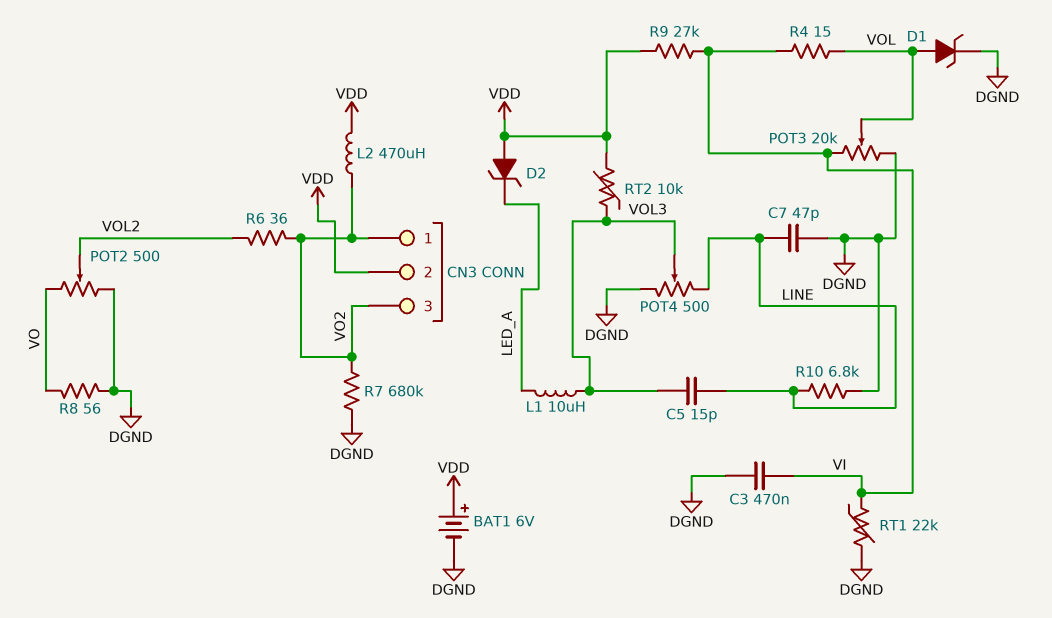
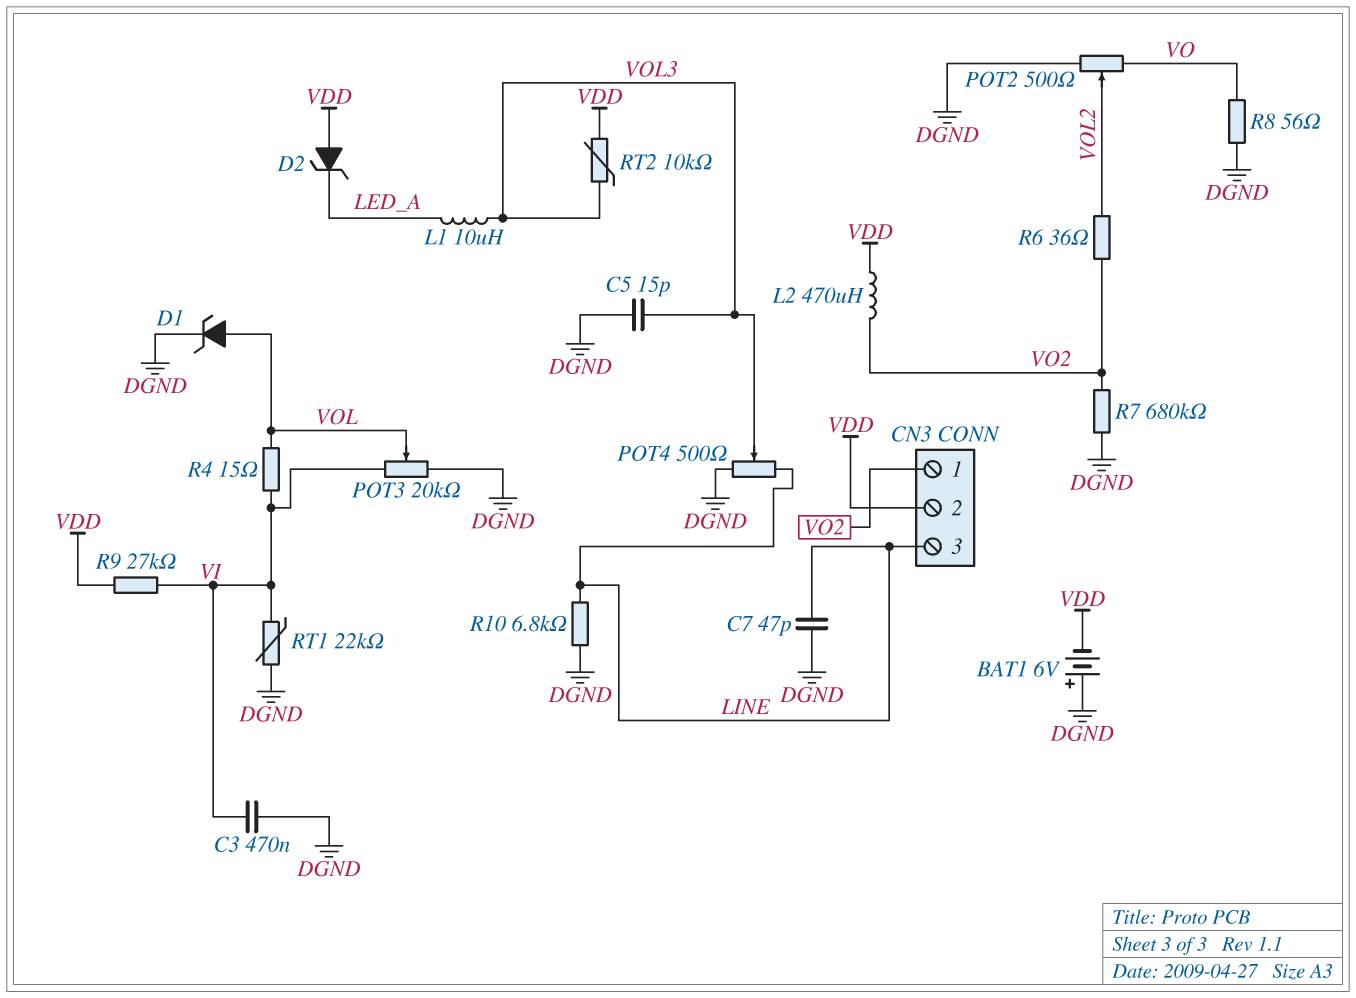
BAT1: 6V (plus VDD, minus DGND) -> 6V (plus DGND, minus VDD)
C5: 15pF (LINE, VOL3) -> 15pF (DGND, VOL3)
CN3 pin 3: VO2 -> LINE

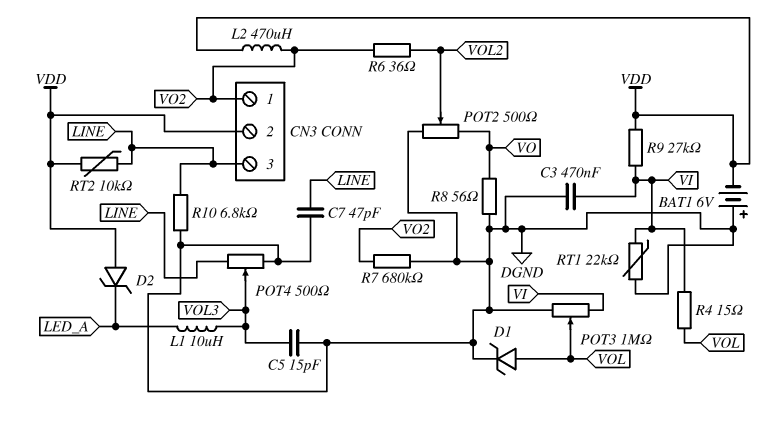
POT3: 20k (DGND, VI, wiper VOL) -> 1M (DGND, VI, wiper VOL)
RT2: 10k (VDD, VOL3) -> 10k (LINE, VDD)

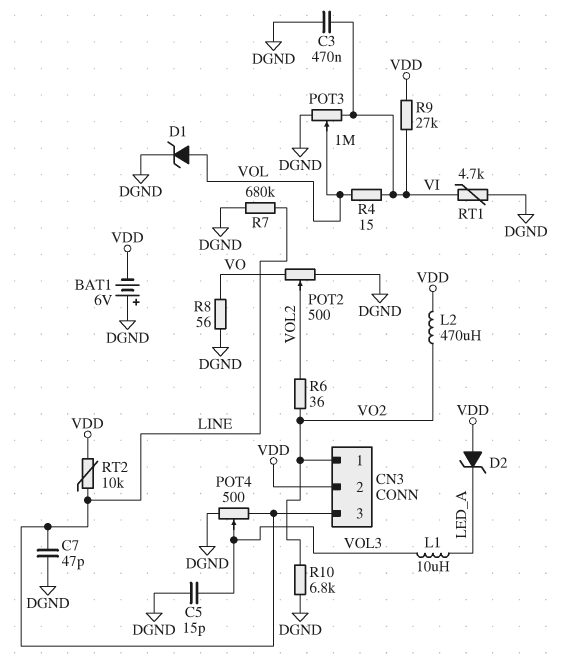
R7: 680k (DGND, VO2) -> 680k (DGND, LINE)
R10: 6.8k (DGND, LINE) -> 6.8k (DGND, VO2)
RT1: 22k (DGND, VI) -> 4.7k (DGND, VI)

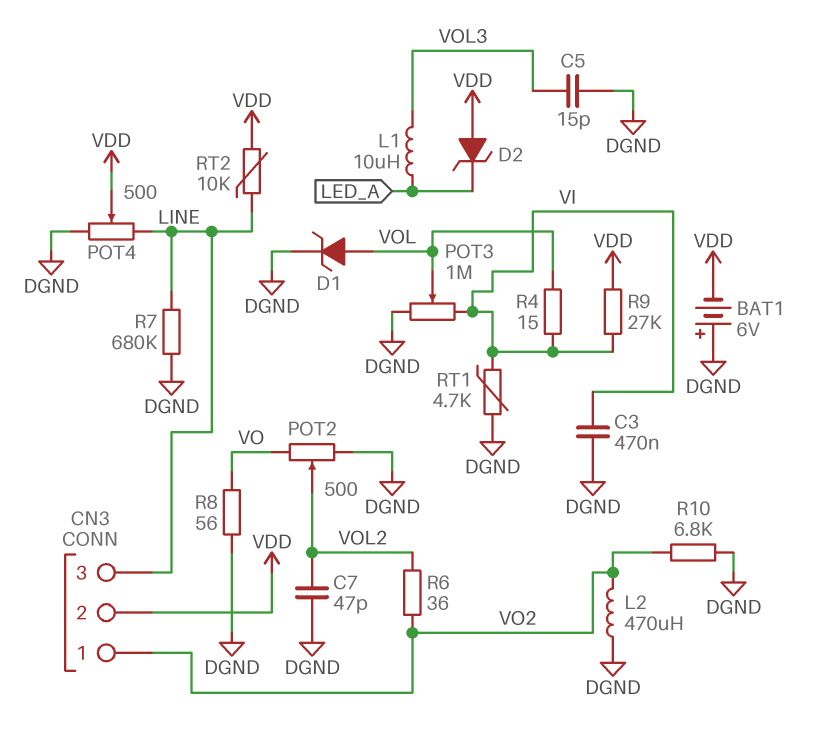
C7: 47pF (DGND, LINE) -> 47pF (DGND, VOL2)
L2: 470uH (VDD, VO2) -> 470uH (DGND, VO2)
POT4: 500 (DGND, LINE, wiper VOL3) -> 500 (DGND, LINE, wiper VDD)

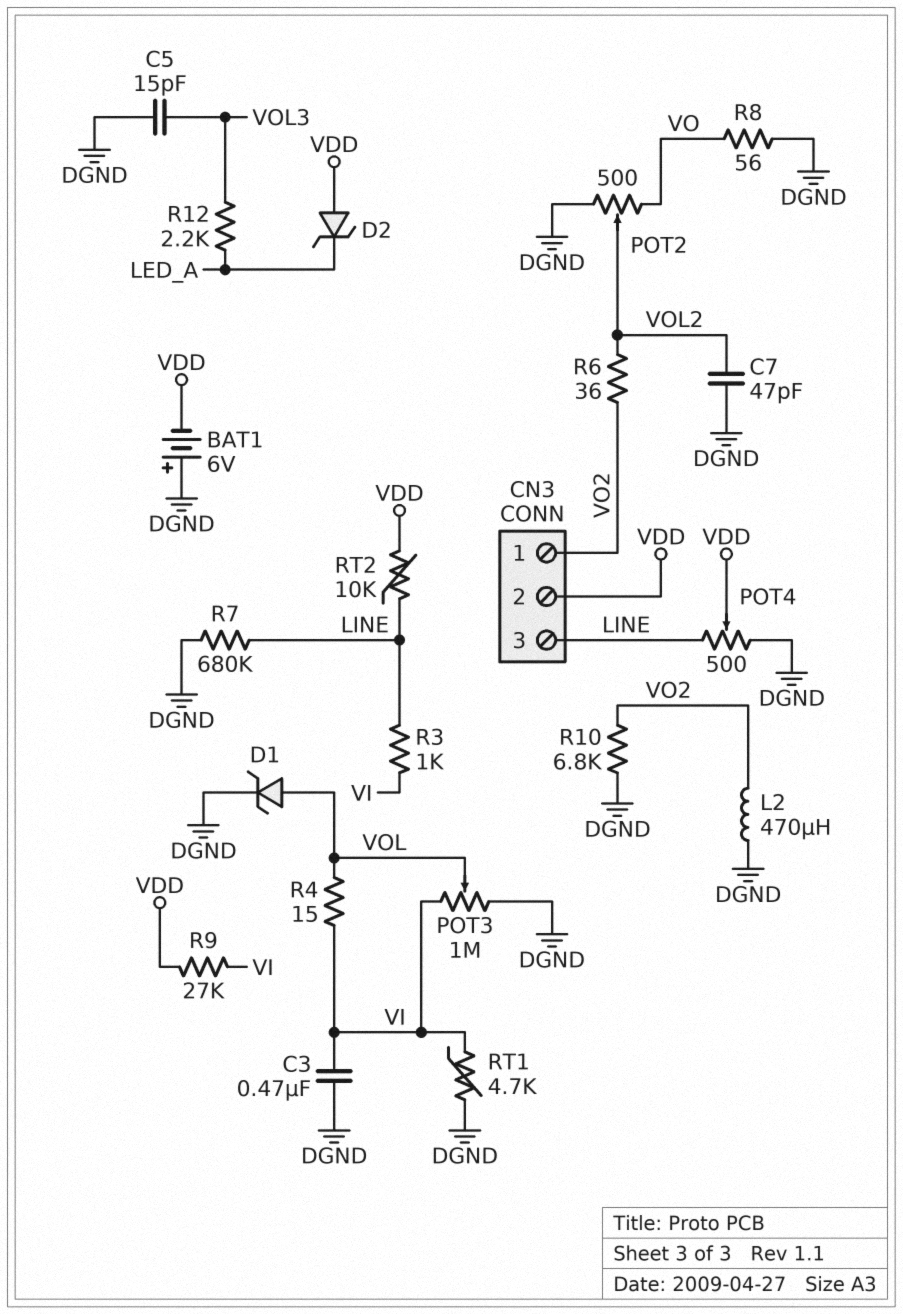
L1: 10uH (LED_A, VOL3) -> none
R3: none -> 1k (LINE, VI)
R12: none -> 2.2k (LED_A, VOL3)

